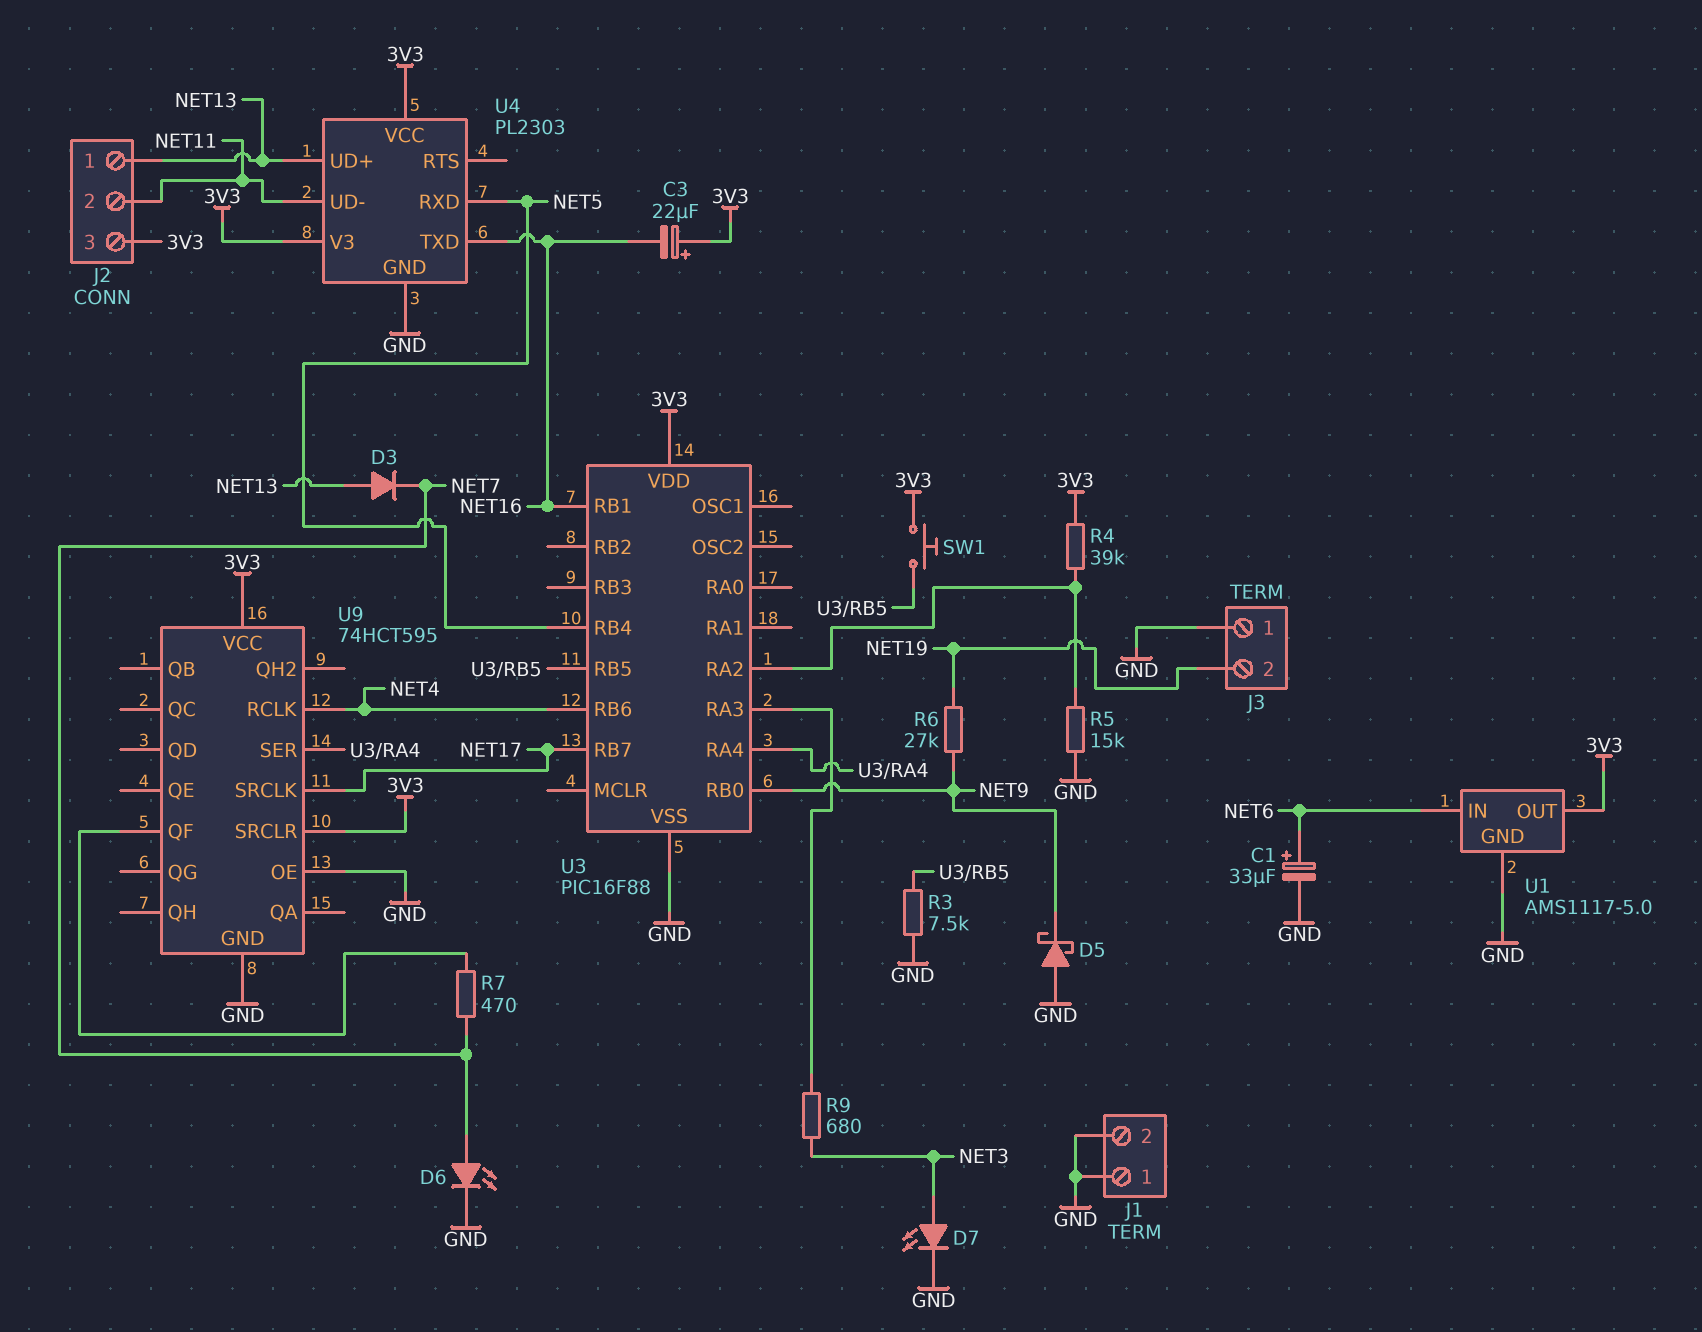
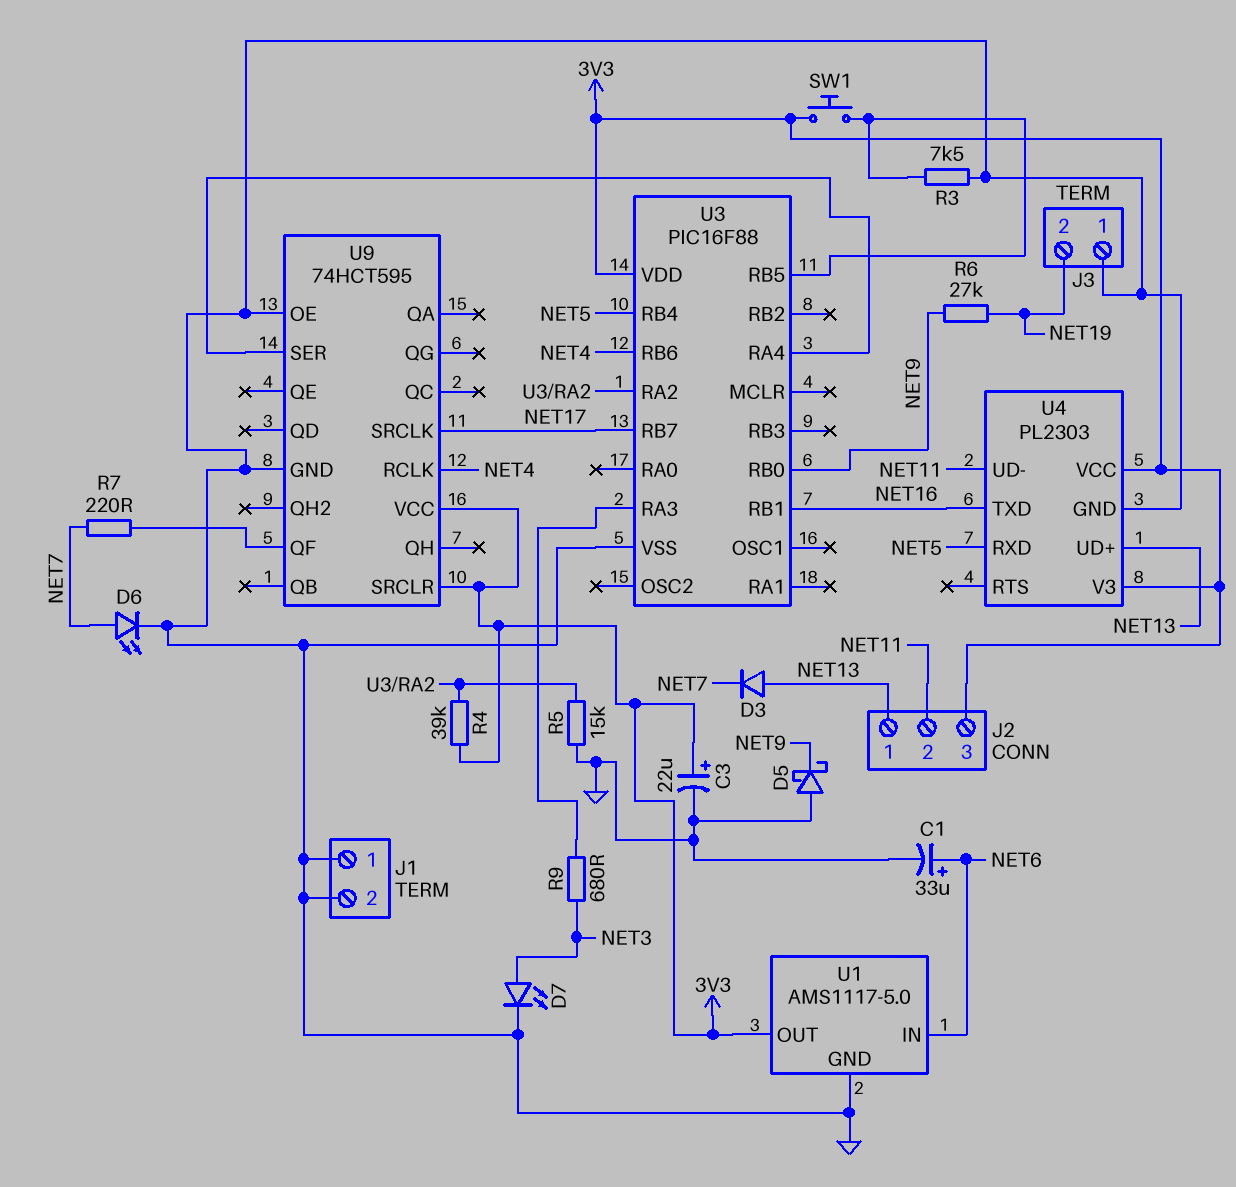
C3: 22uF (plus 3V3, minus NET16) -> 22uF (plus 3V3, minus GND)
R7: 470 (NET7, U9/QF) -> 220 (NET7, U9/QF)

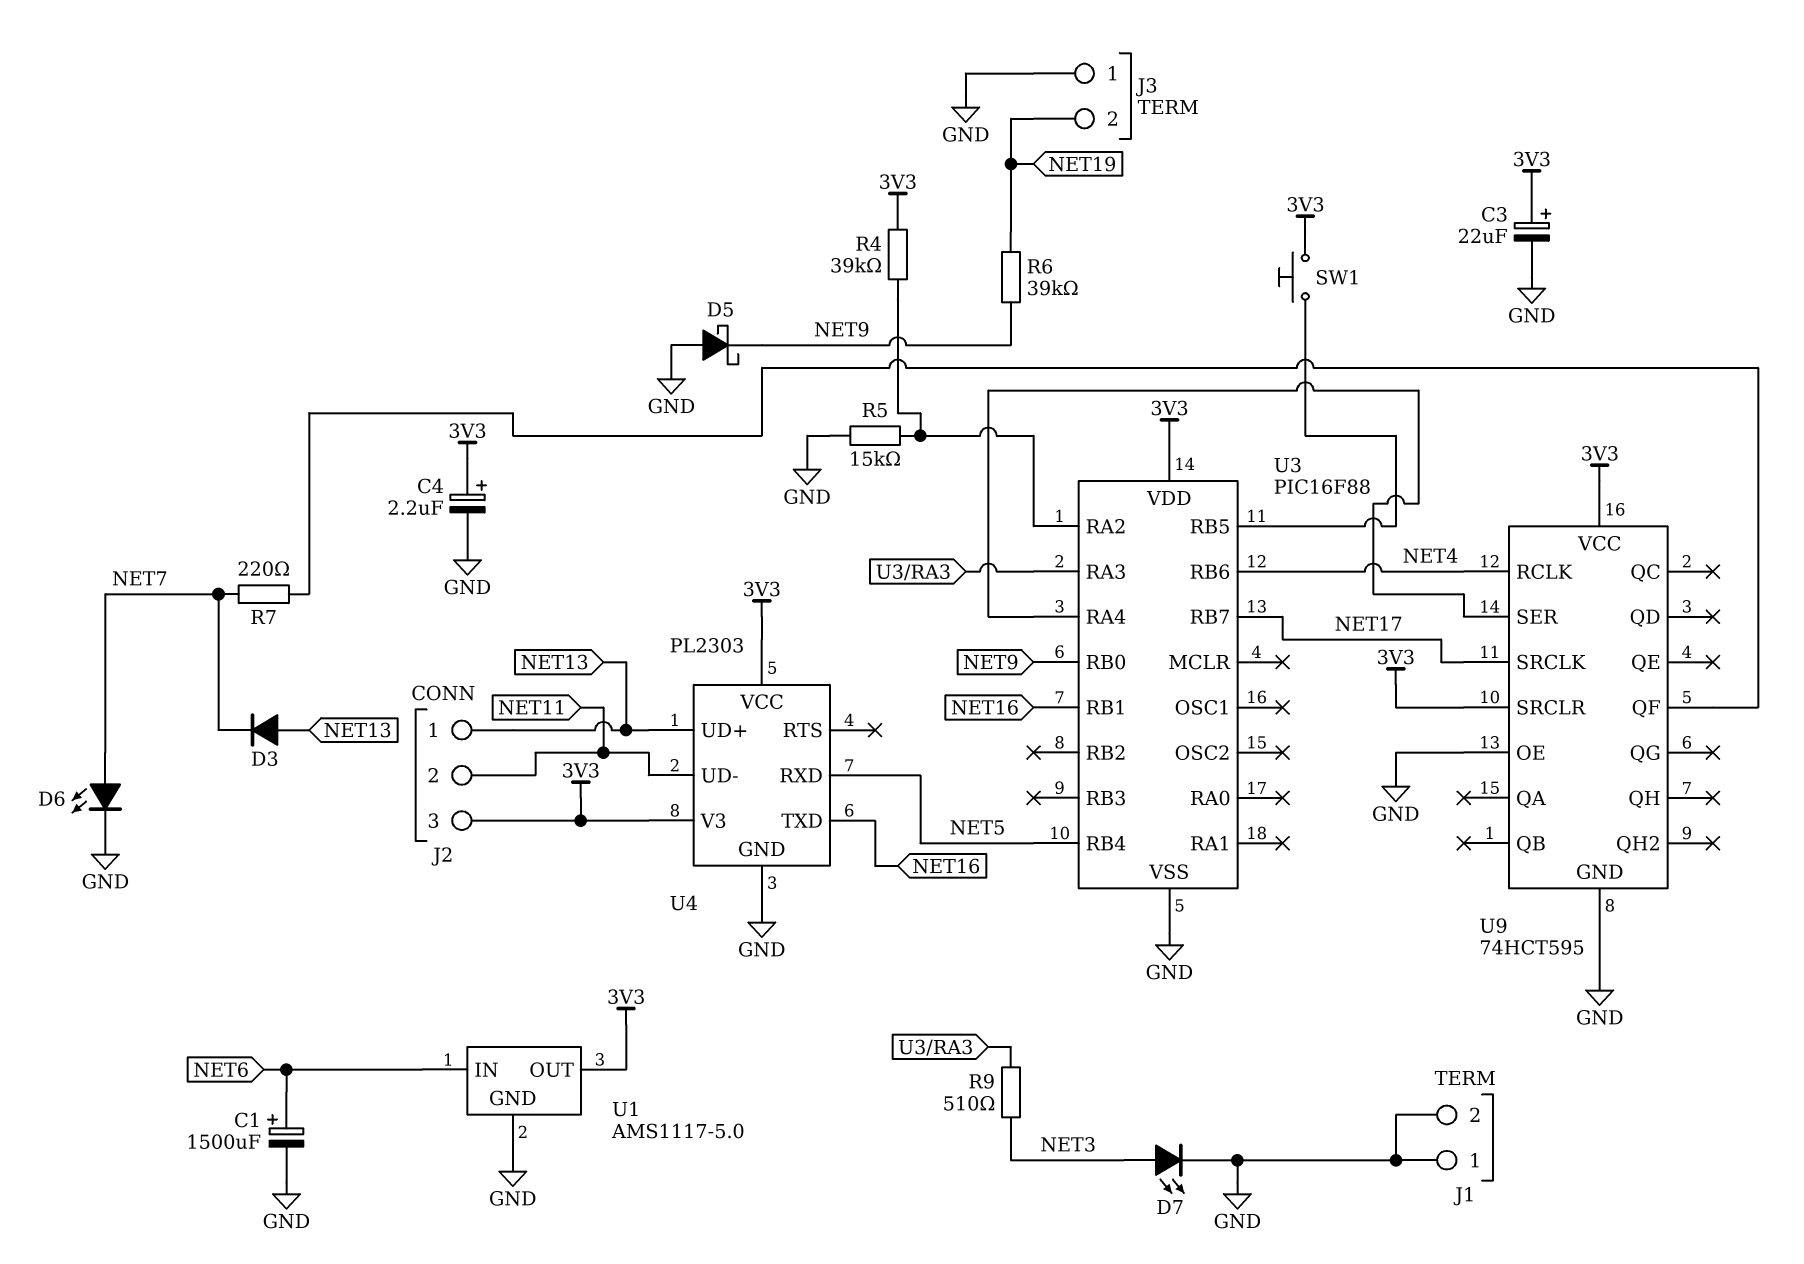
C1: 33uF (plus NET6, minus GND) -> 1500uF (plus NET6, minus GND)
C4: none -> 2.2uF (plus 3V3, minus GND)
R3: 7.5k (GND, U3/RB5) -> none
R6: 27k (NET9, NET19) -> 39k (NET9, NET19)
R9: 680 (NET3, U3/RA3) -> 510 (NET3, U3/RA3)

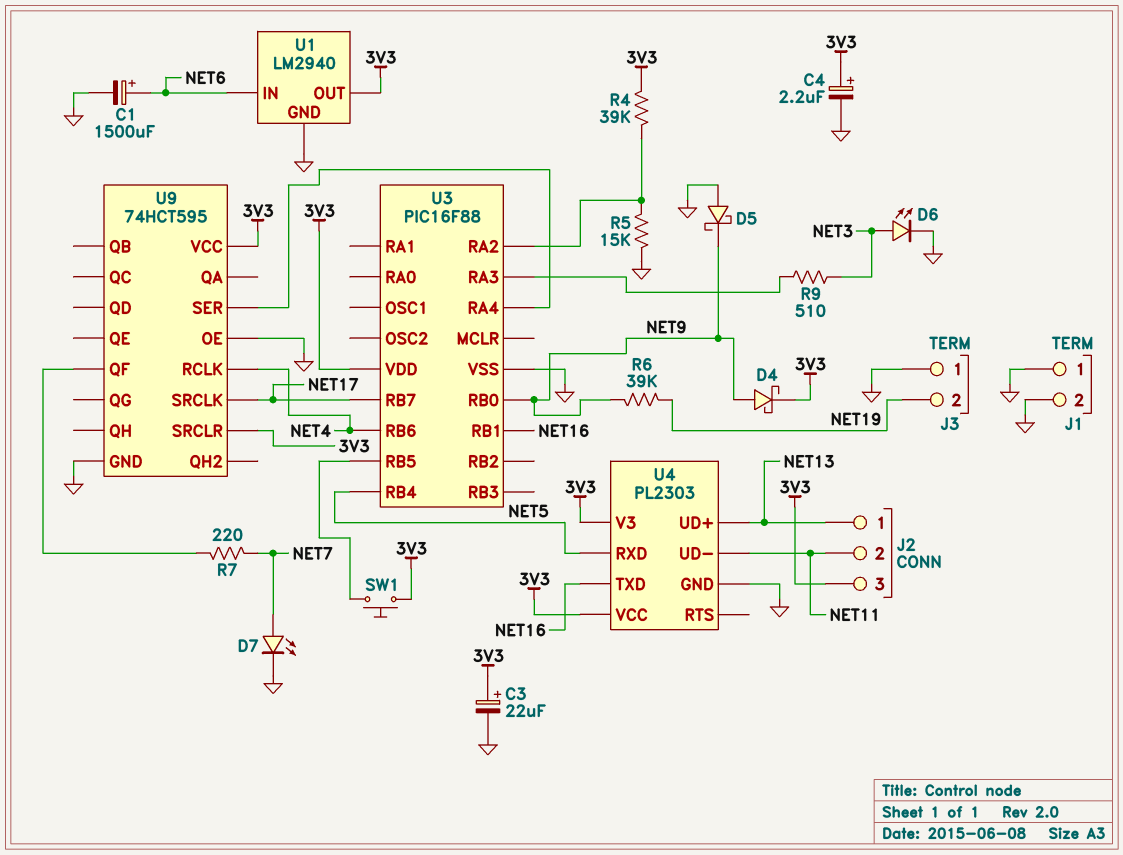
D3: diode (A NET13, K NET7) -> none
D4: none -> schottky (A NET9, K 3V3)
D6: LED (A NET7, K GND) -> LED (A NET3, K GND)
D7: LED (A NET3, K GND) -> LED (A NET7, K GND)
U1: AMS1117-5.0 -> LM2940

